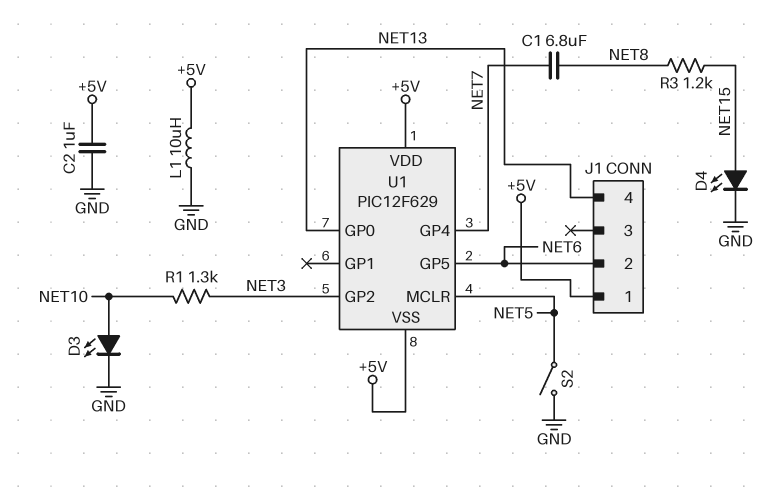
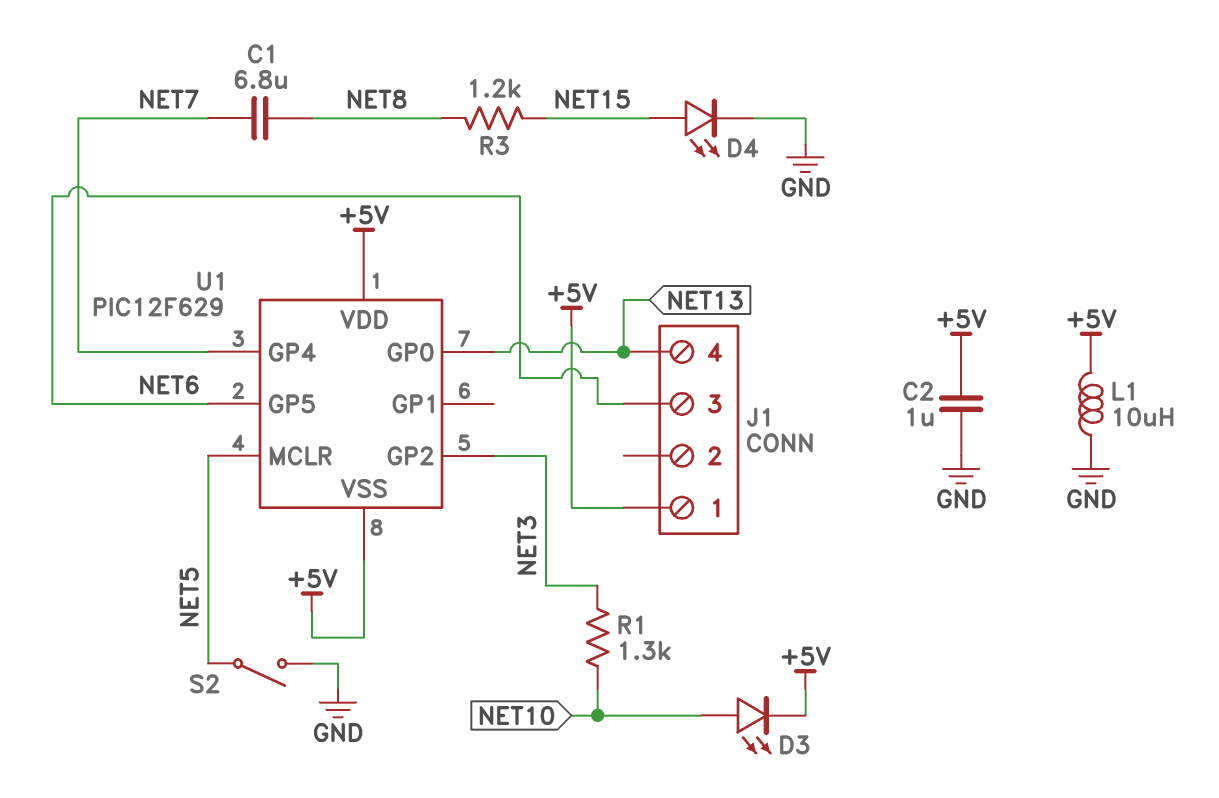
D3: LED (A NET10, K GND) -> LED (A NET10, K +5V)
J1 pin 2: NET6 -> none
J1 pin 3: none -> NET6

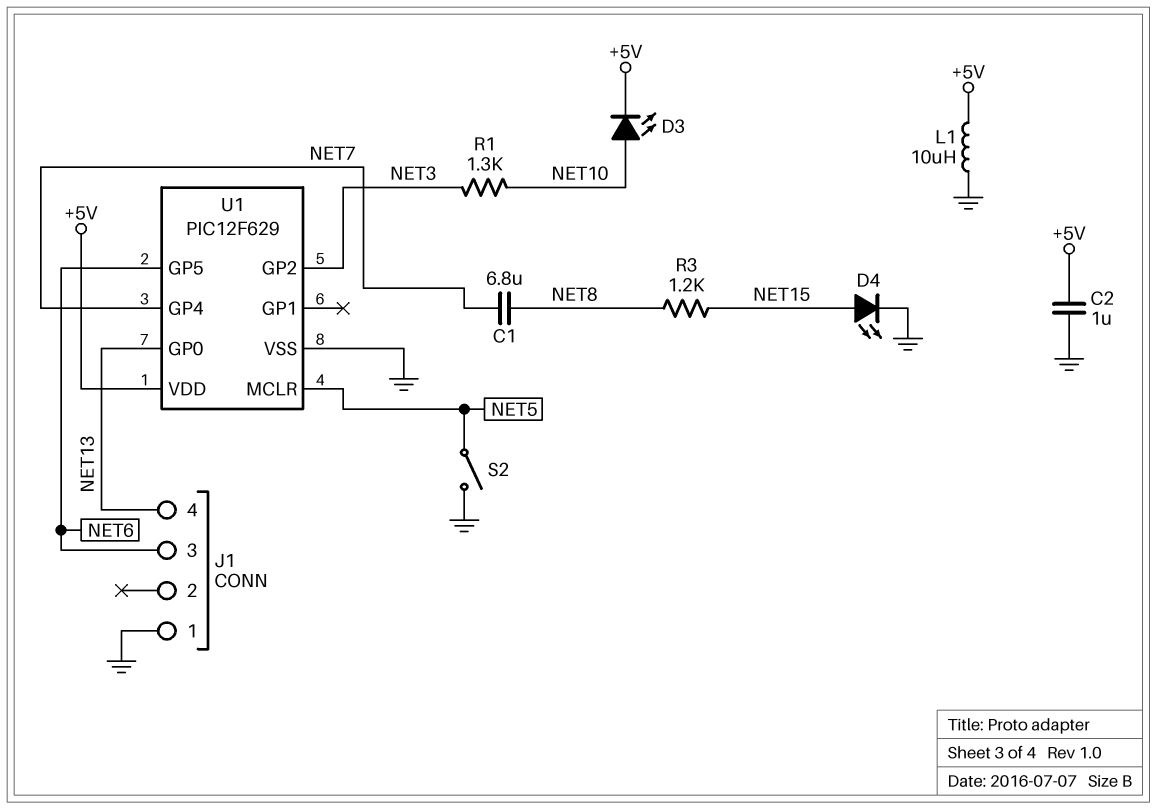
J1 pin 1: +5V -> GND
U1 pin VSS: +5V -> GND

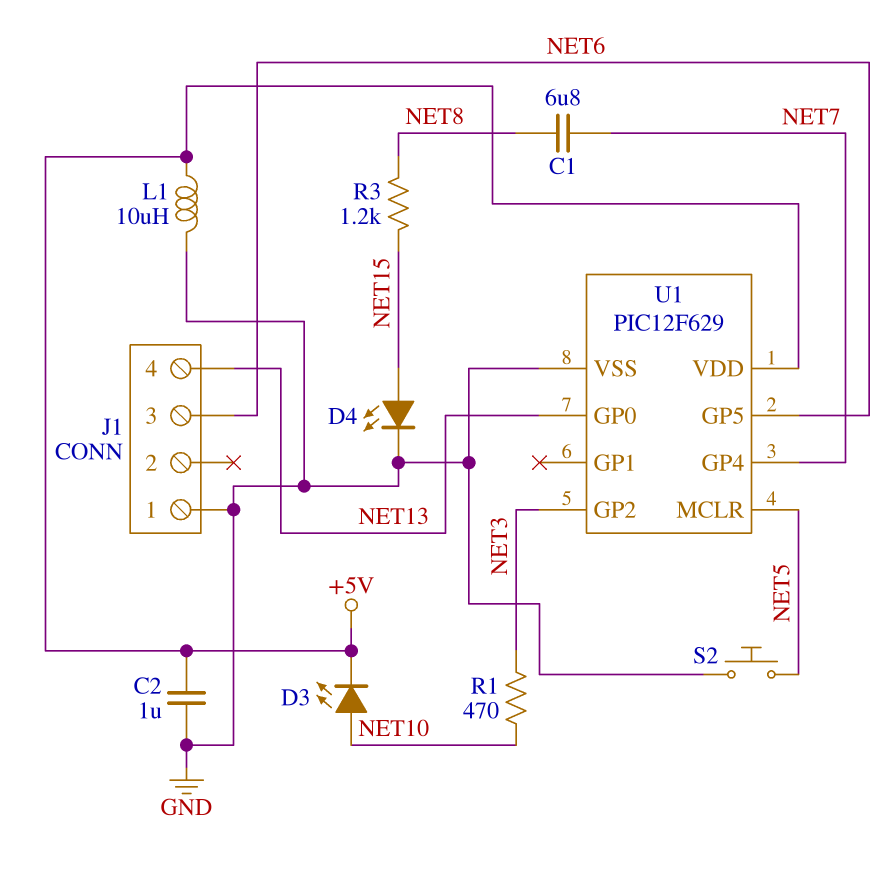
R1: 1.3k (NET3, NET10) -> 470 (NET3, NET10)
S2: switch (GND, NET5) -> button (GND, NET5)

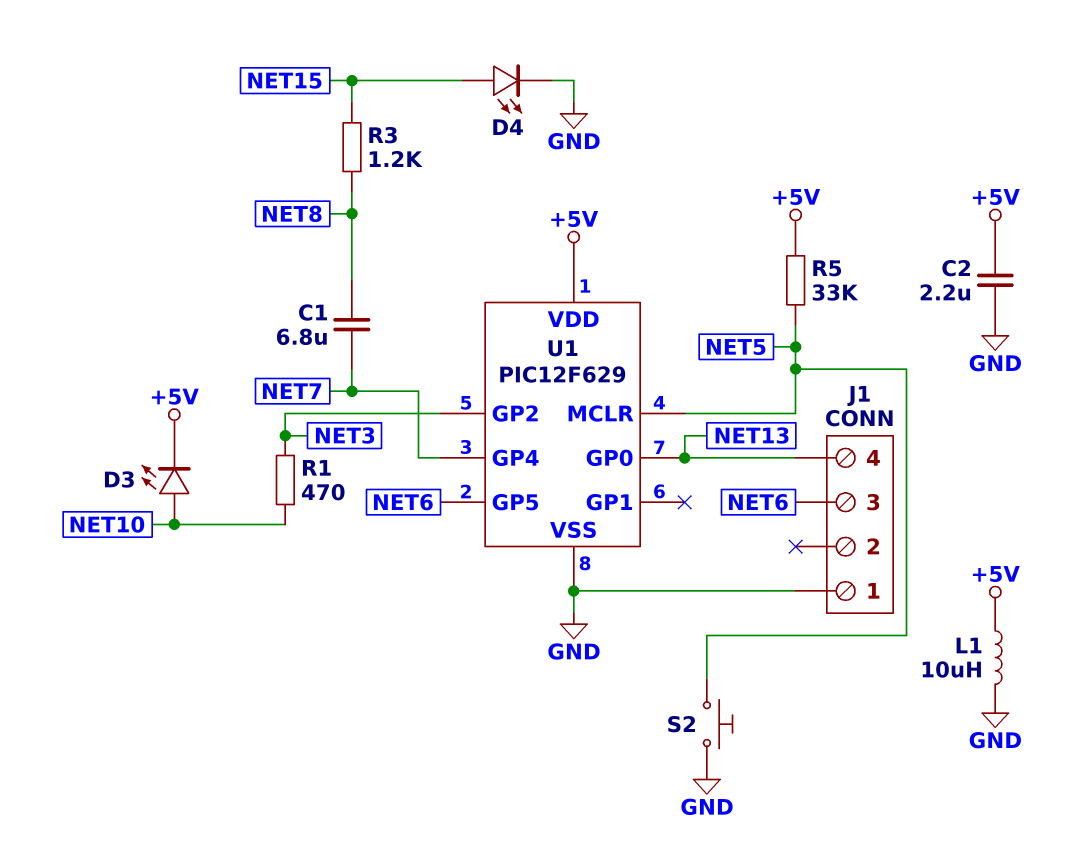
C2: 1uF (+5V, GND) -> 2.2uF (+5V, GND)
R5: none -> 33k (+5V, NET5)

